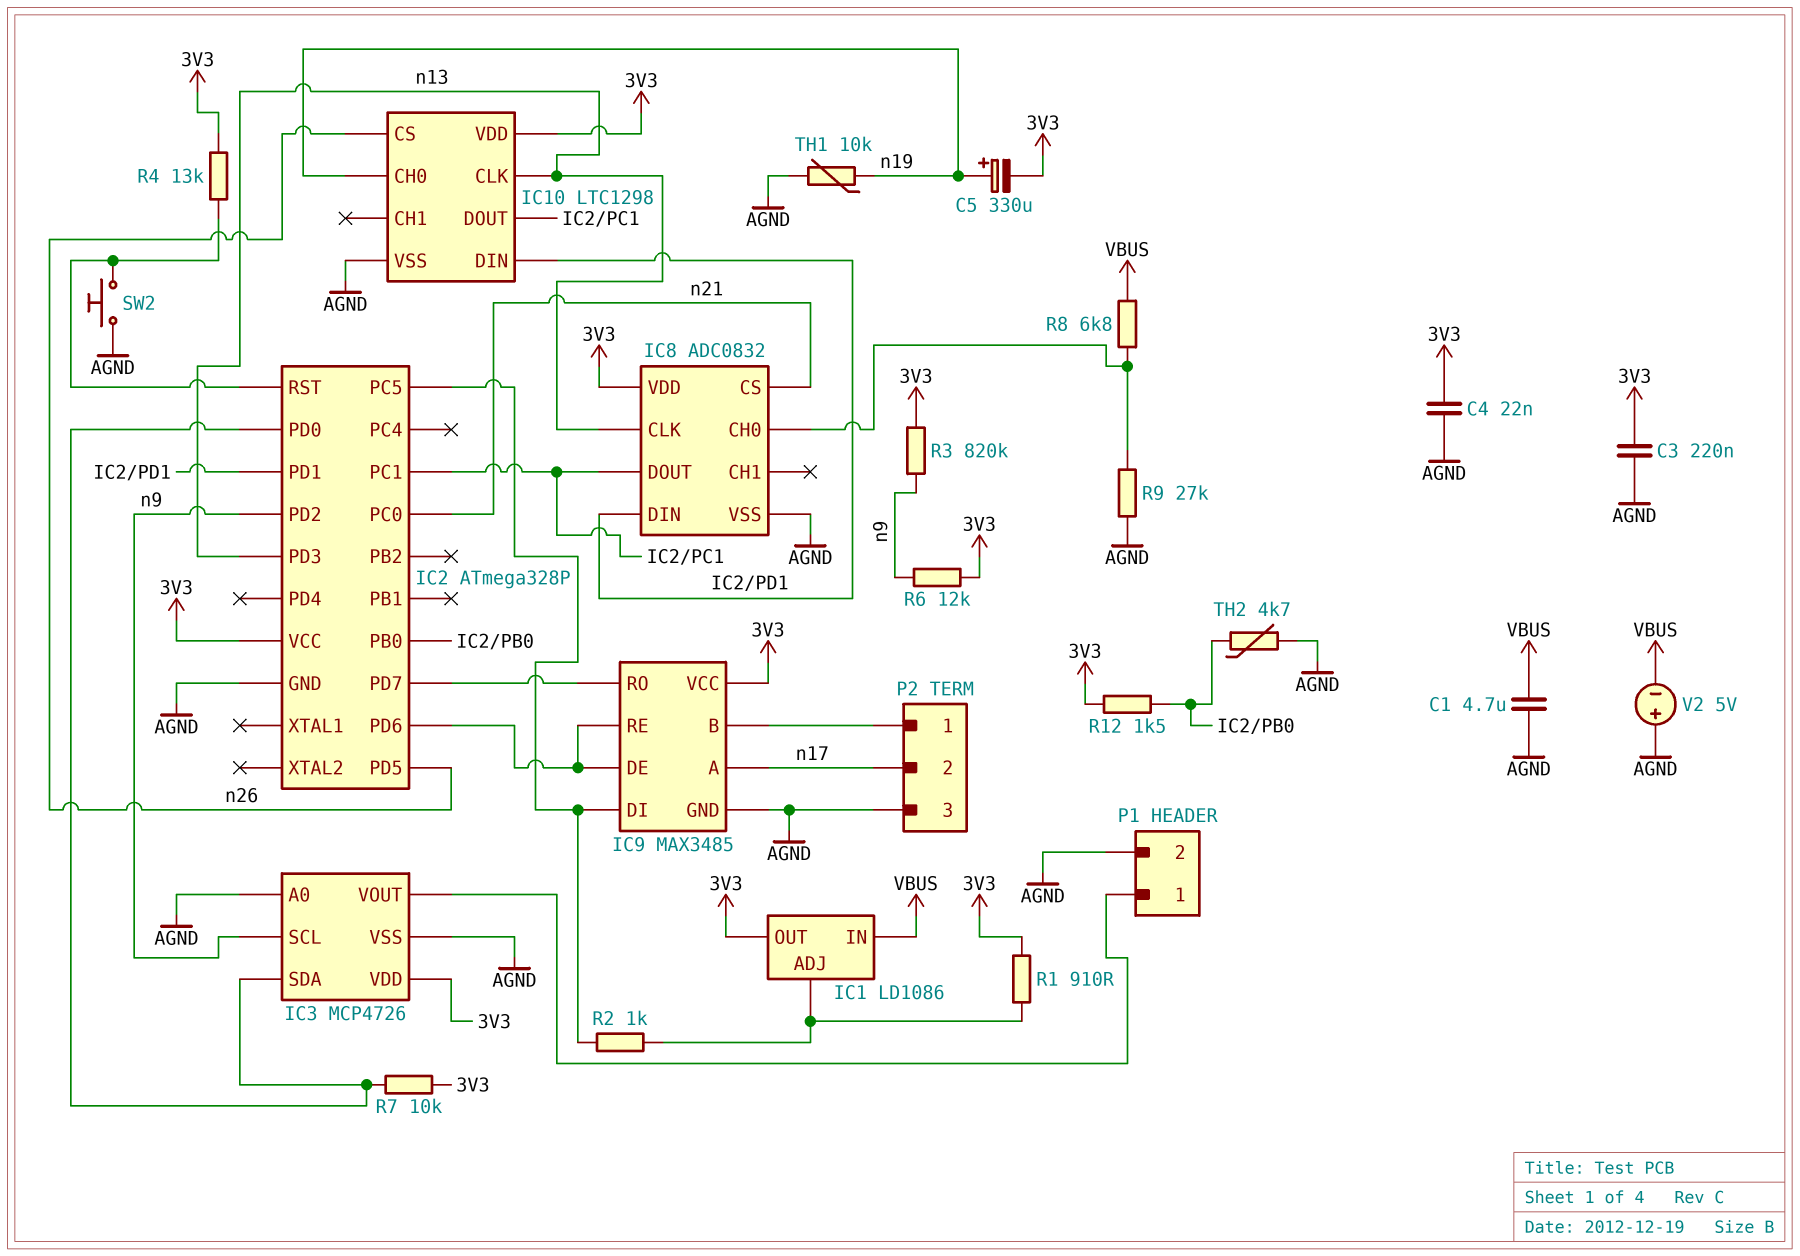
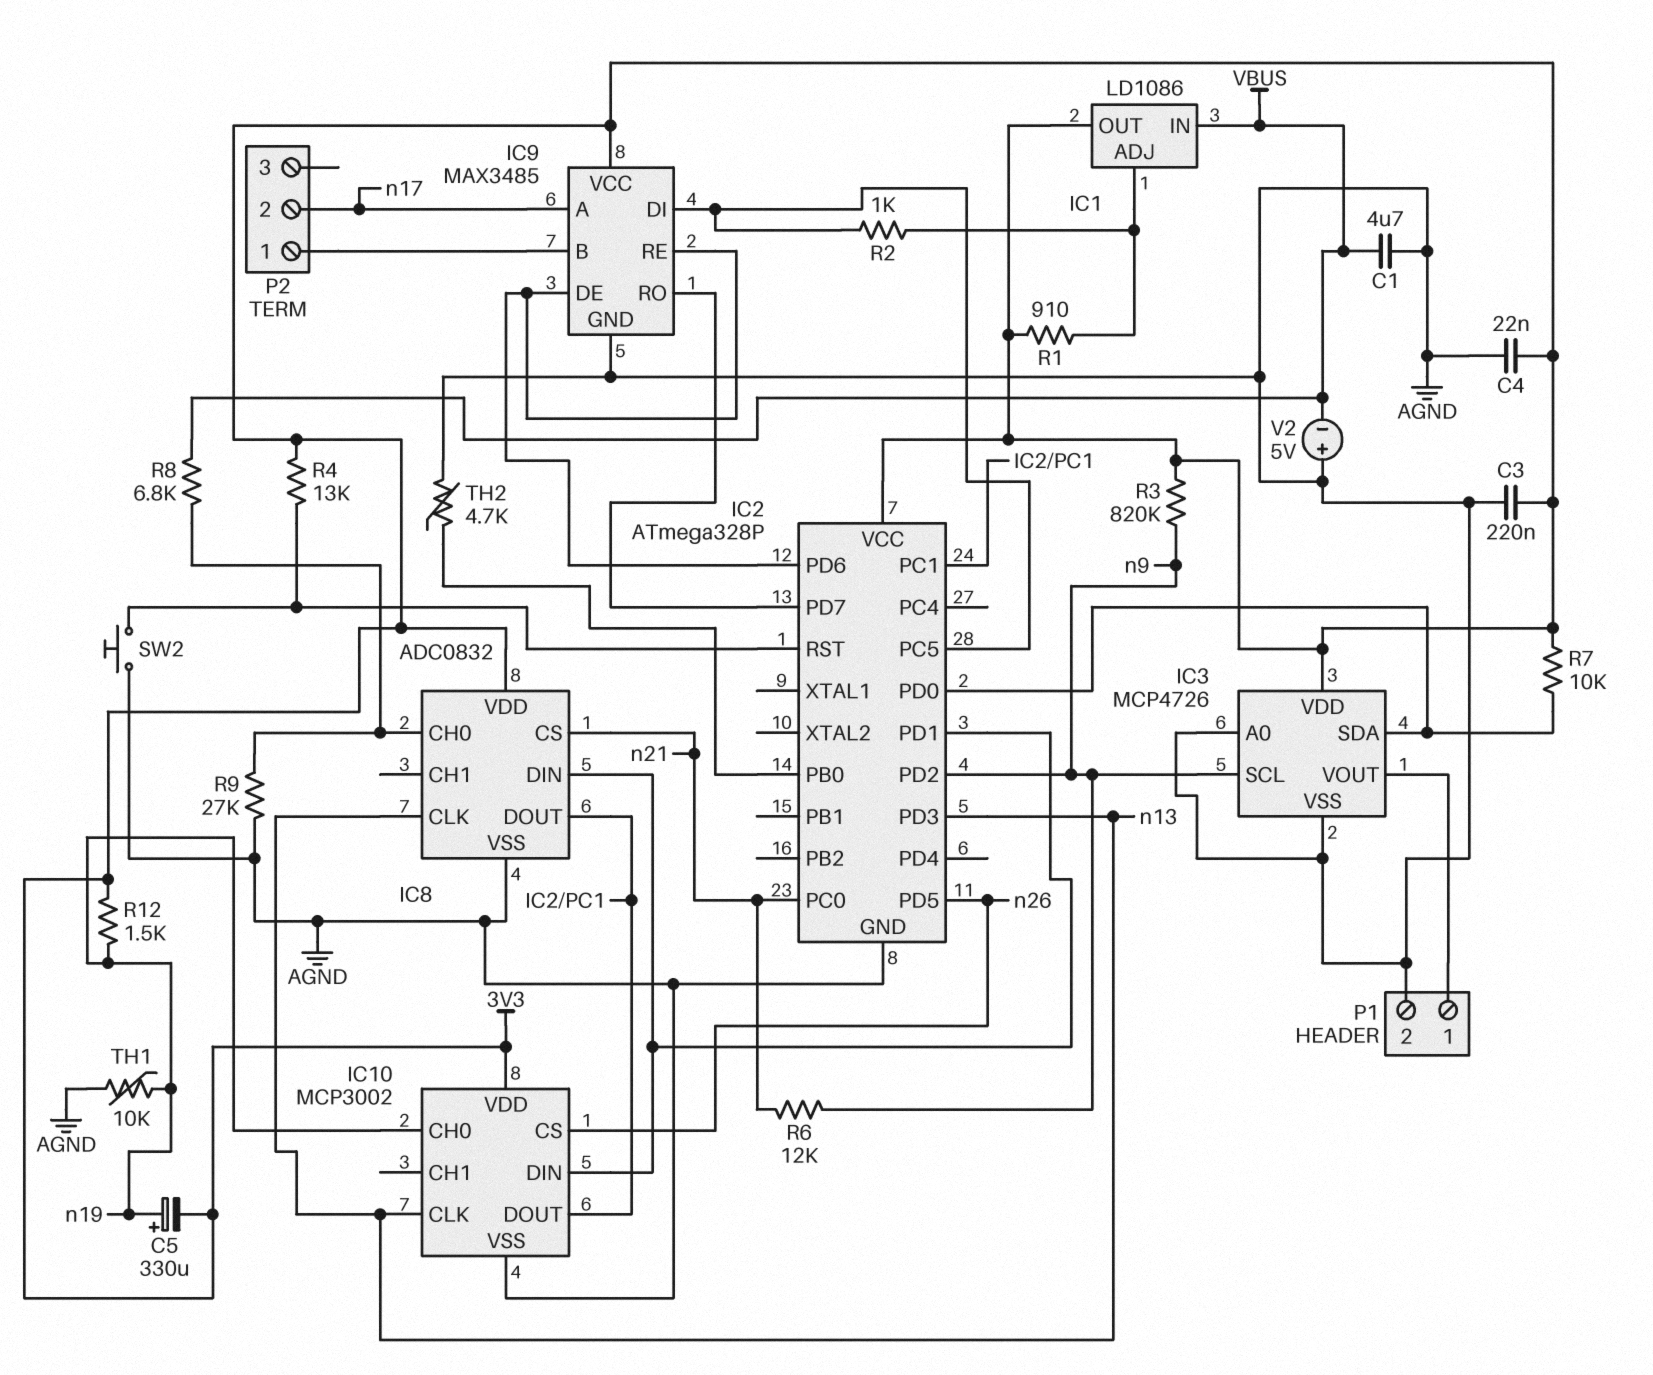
IC10: LTC1298 -> MCP3002
P2 pin 3: AGND -> none
R6: 12k (3V3, n9) -> 12k (n9, n21)
R12: 1.5k (3V3, IC2/PB0) -> 1.5k (3V3, n19)

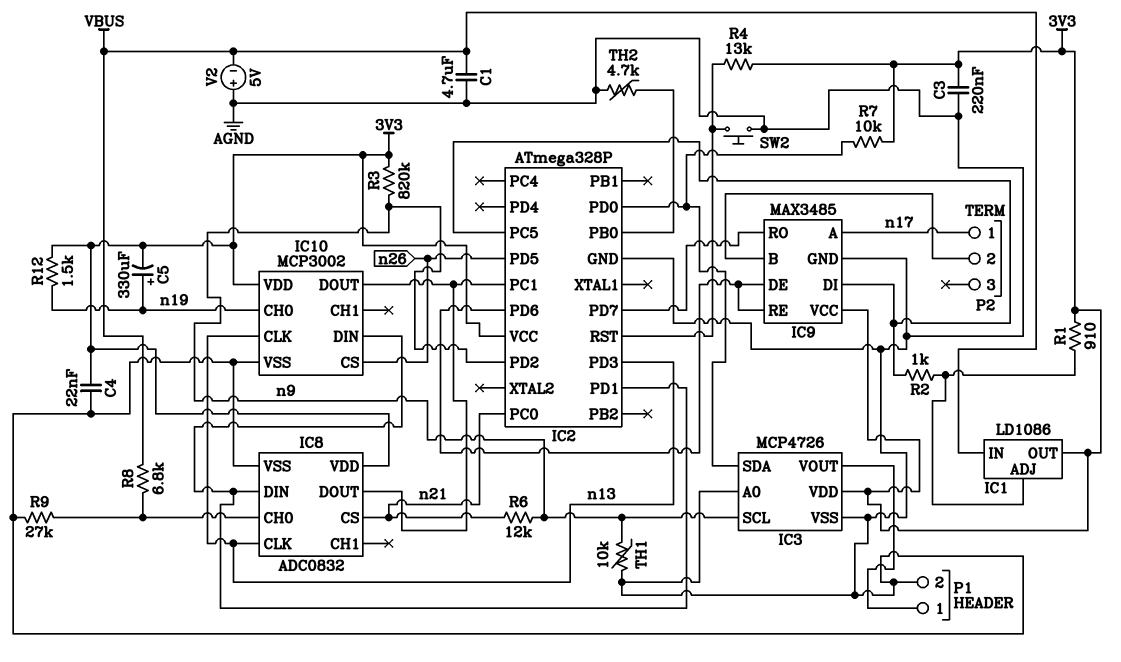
P2 pin 1: IC9/B -> n17
P2 pin 2: n17 -> IC9/B
TH1: 10k (AGND, n19) -> 10k (AGND, n9)

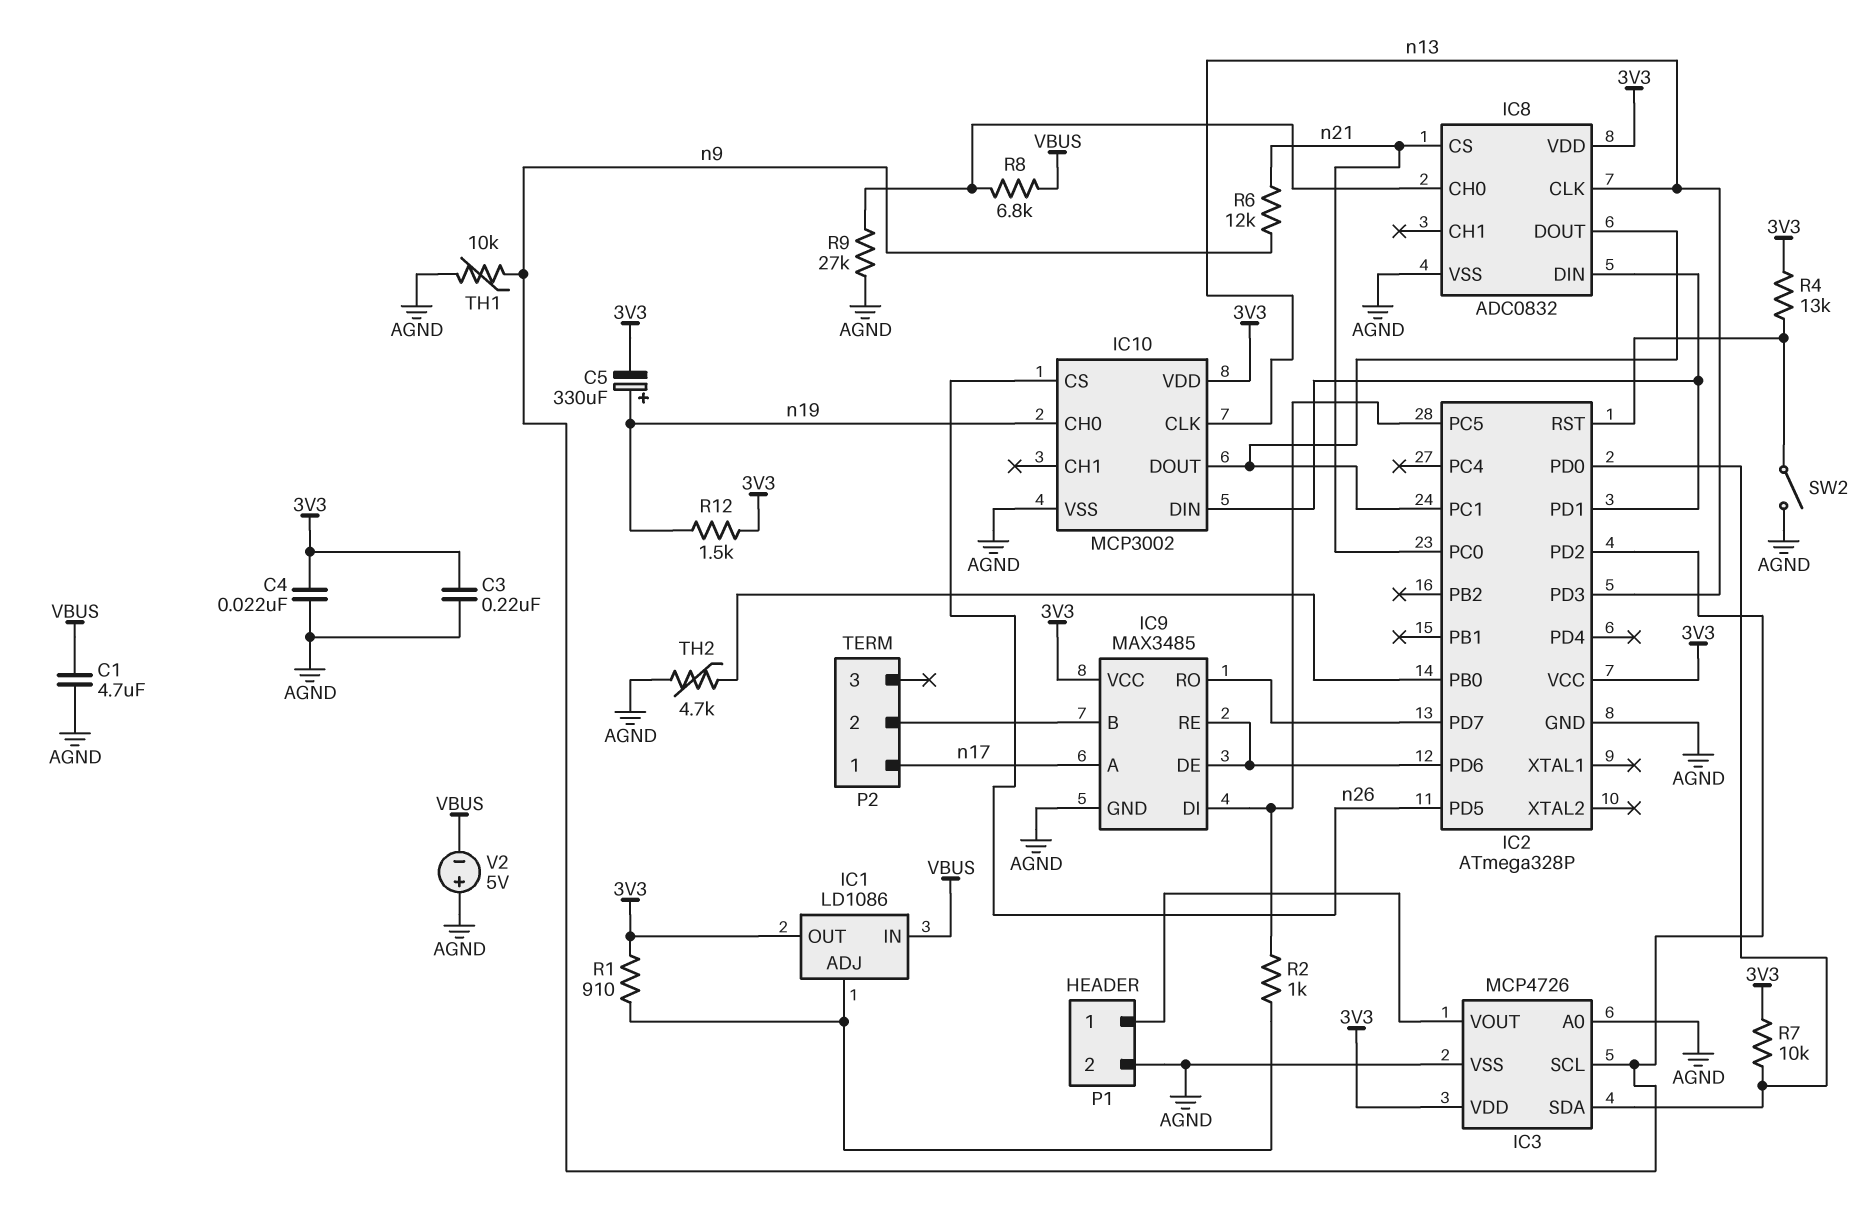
R3: 820k (3V3, n9) -> none
SW2: button (AGND, IC2/RST) -> switch (AGND, IC2/RST)

